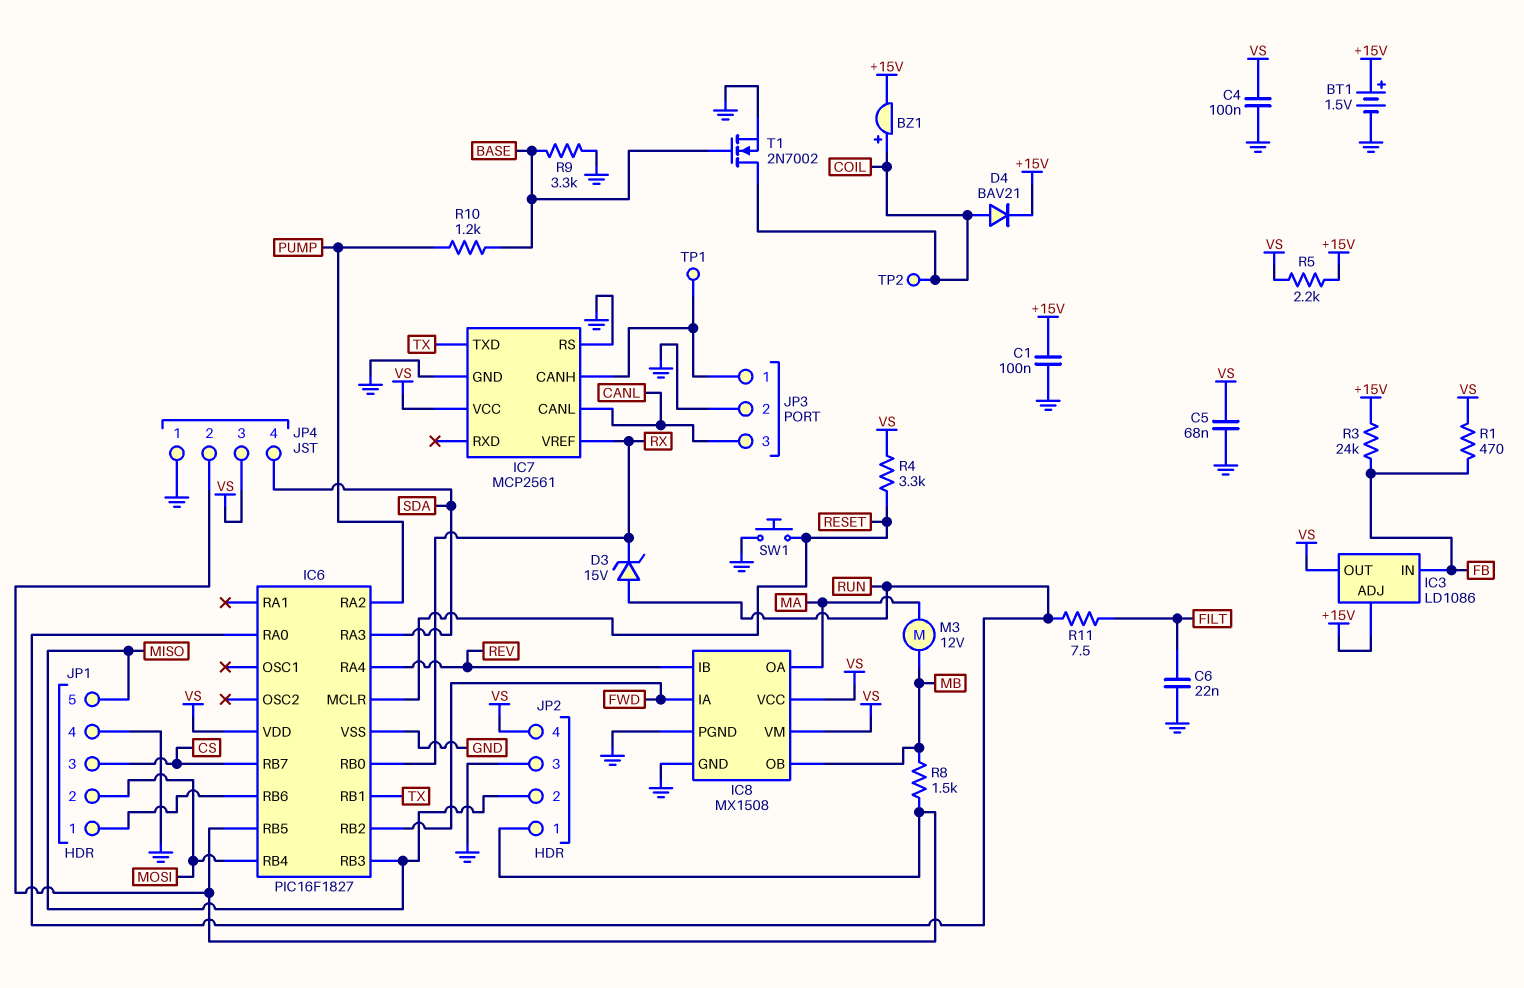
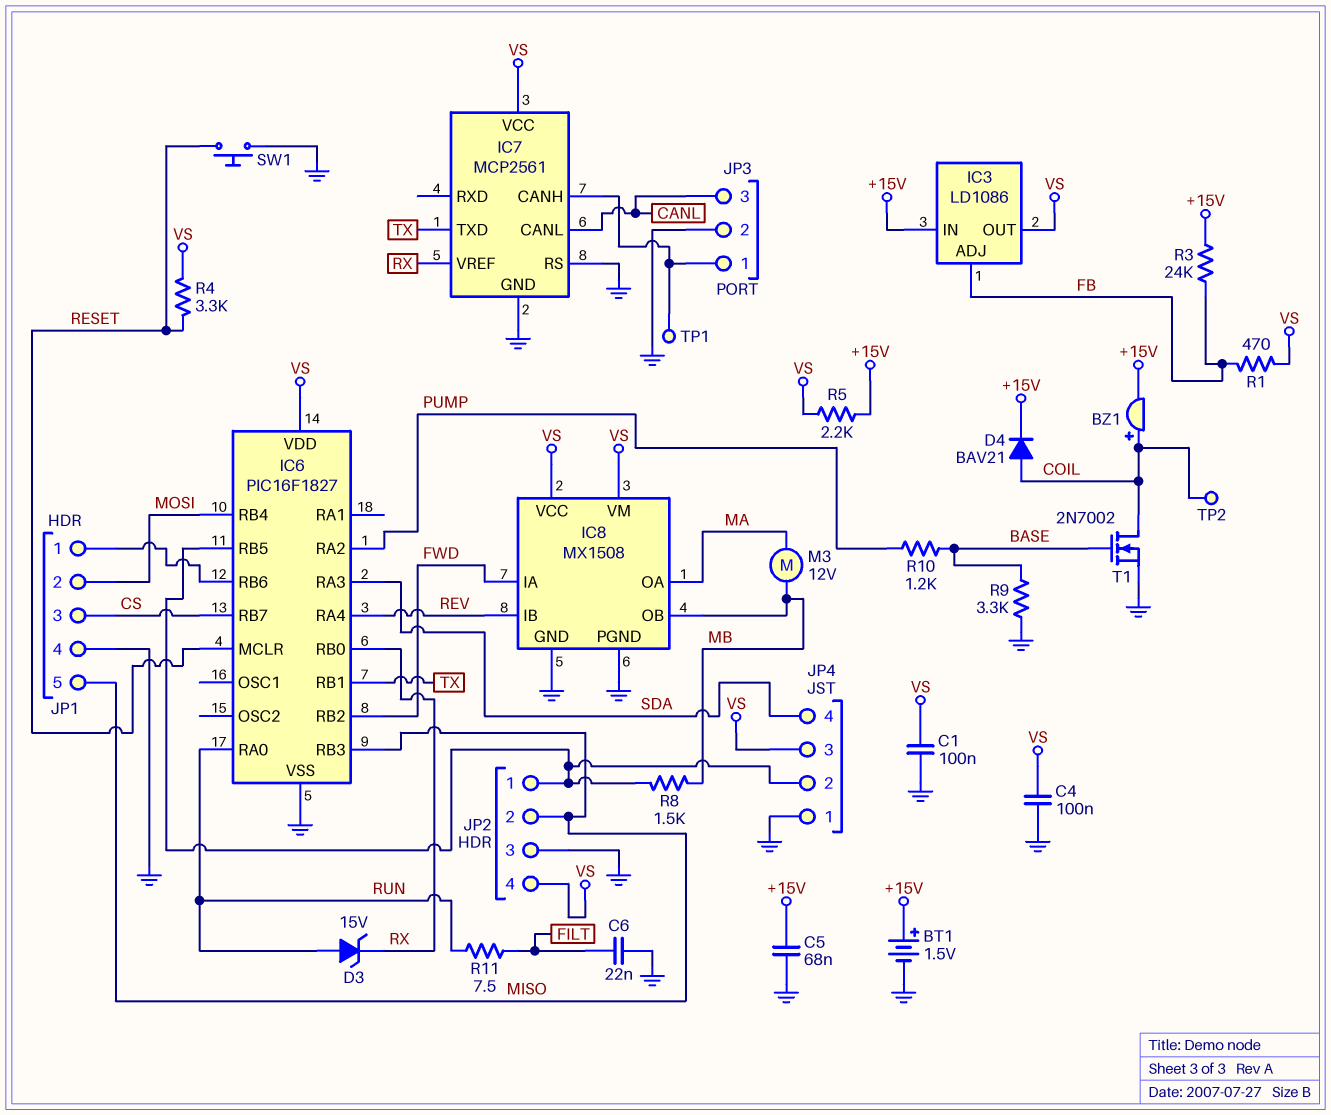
C1: 100nF (+15V, GND) -> 100nF (GND, VS)
C5: 68nF (GND, VS) -> 68nF (+15V, GND)
IC3 pin ADJ: +15V -> FB
IC3 pin IN: FB -> +15V

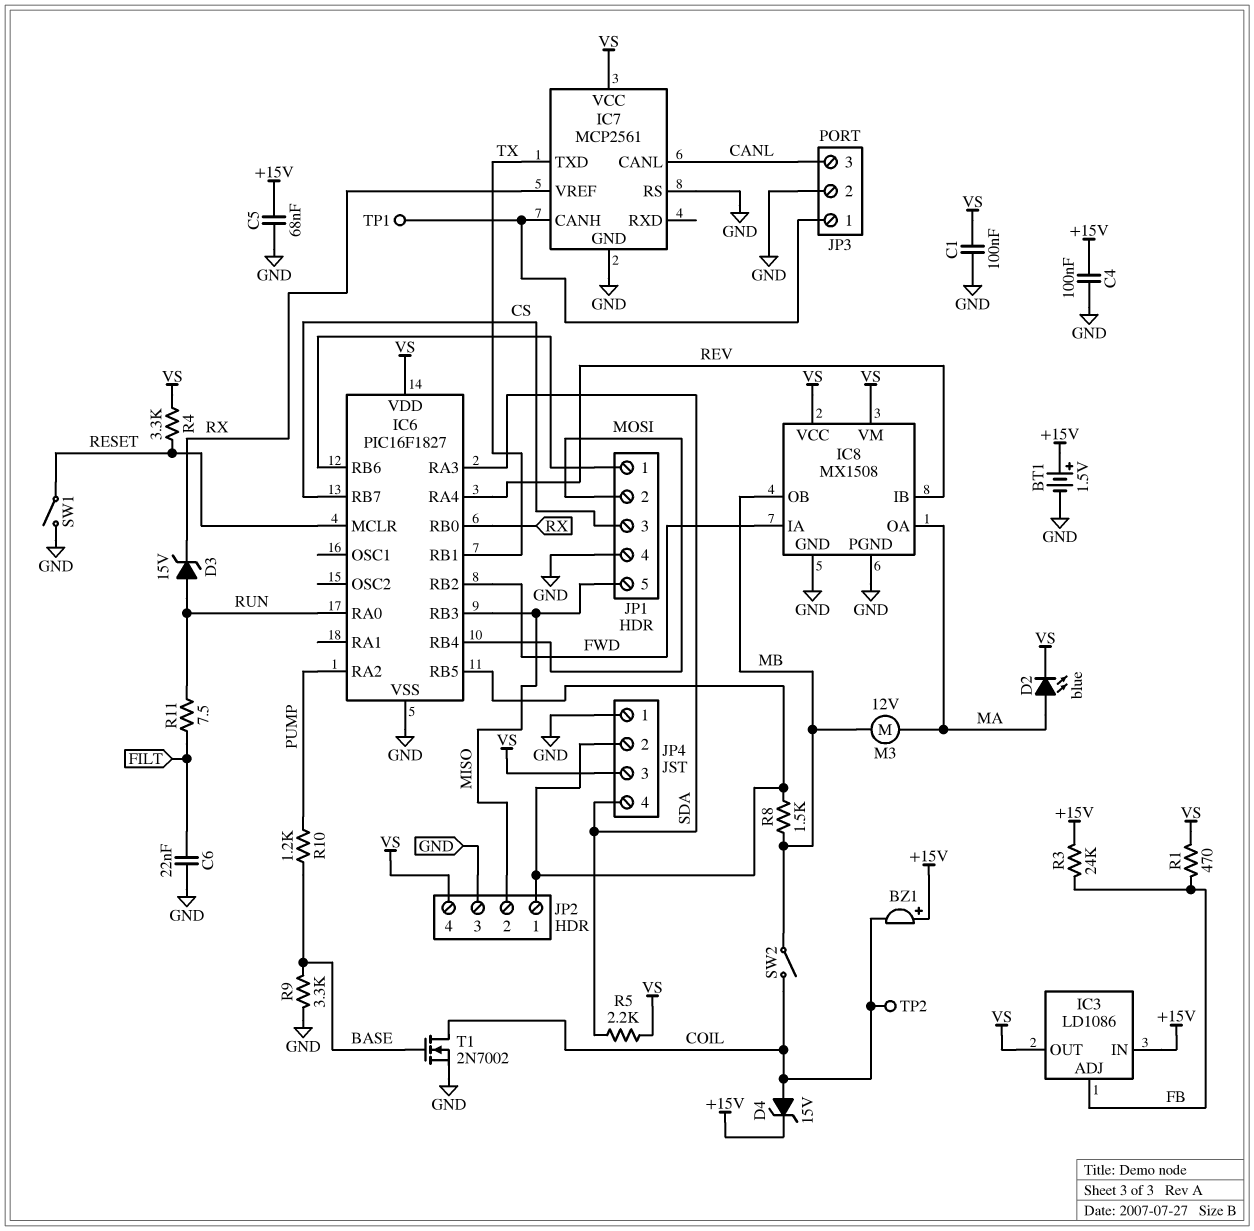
BZ1: buzzer (plus COIL, minus +15V) -> buzzer (plus +15V, minus COIL)
C4: 100nF (GND, VS) -> 100nF (+15V, GND)
D2: none -> LED blue (A MA, K VS)
D4: diode BAV21 (A COIL, K +15V) -> zener 15V (A COIL, K +15V)
R5: 2.2k (+15V, VS) -> 2.2k (SDA, VS)
SW1: button (GND, RESET) -> switch (GND, RESET)
SW2: none -> switch (COIL, MB)

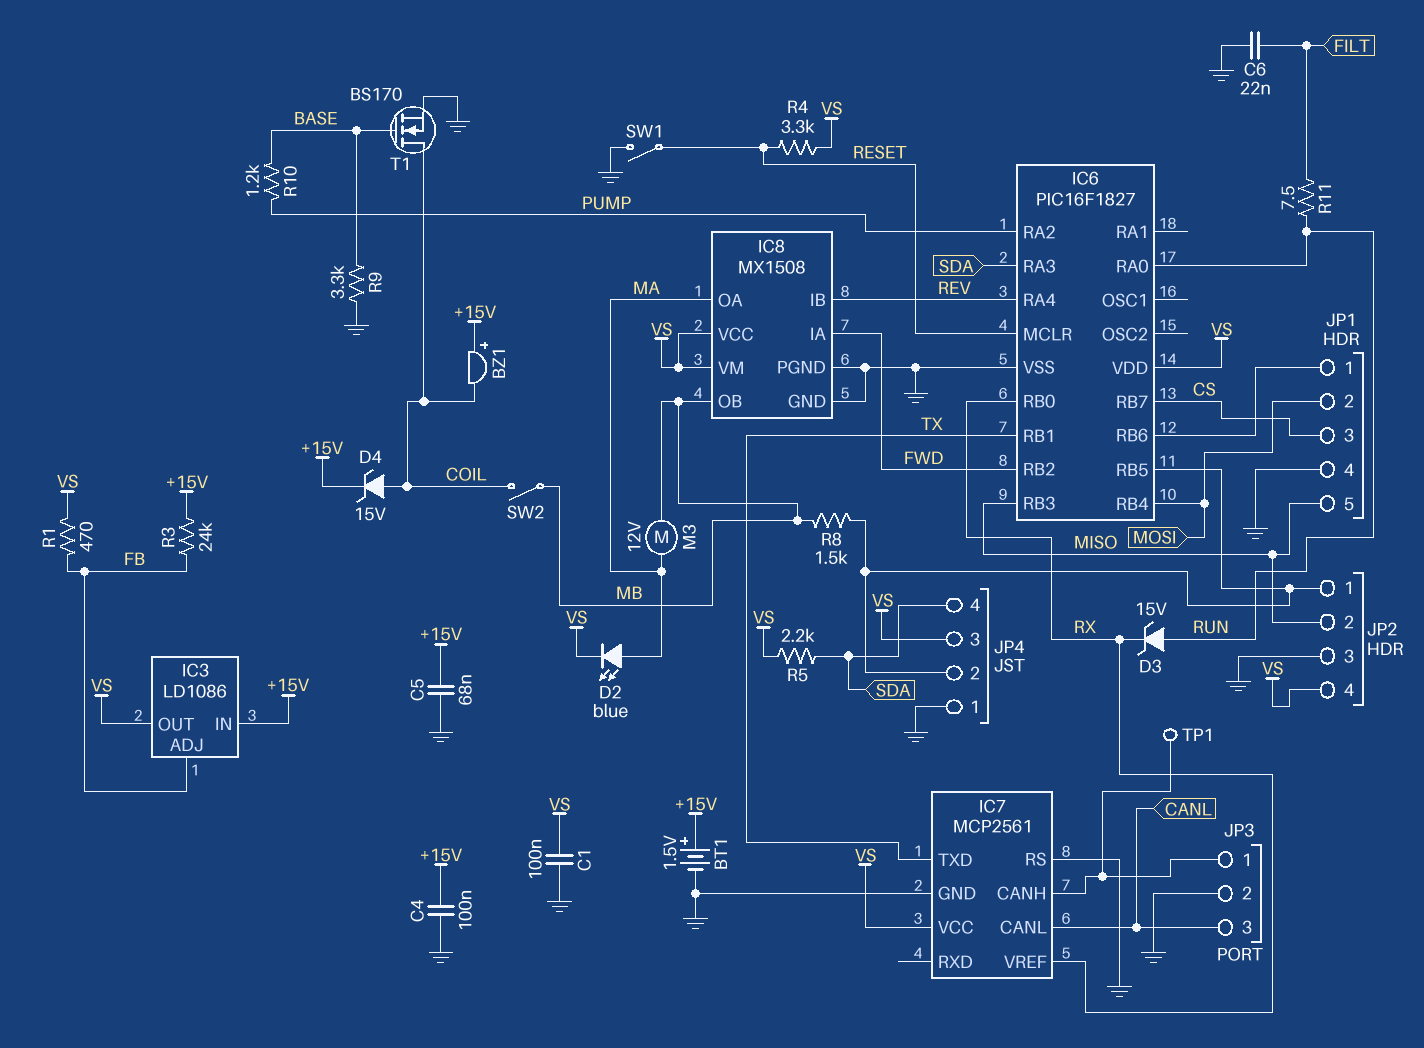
T1: NMOS 2N7002 (G BASE, D COIL, S GND) -> NMOS BS170 (G BASE, D COIL, S GND)
TP2: test point (COIL) -> none

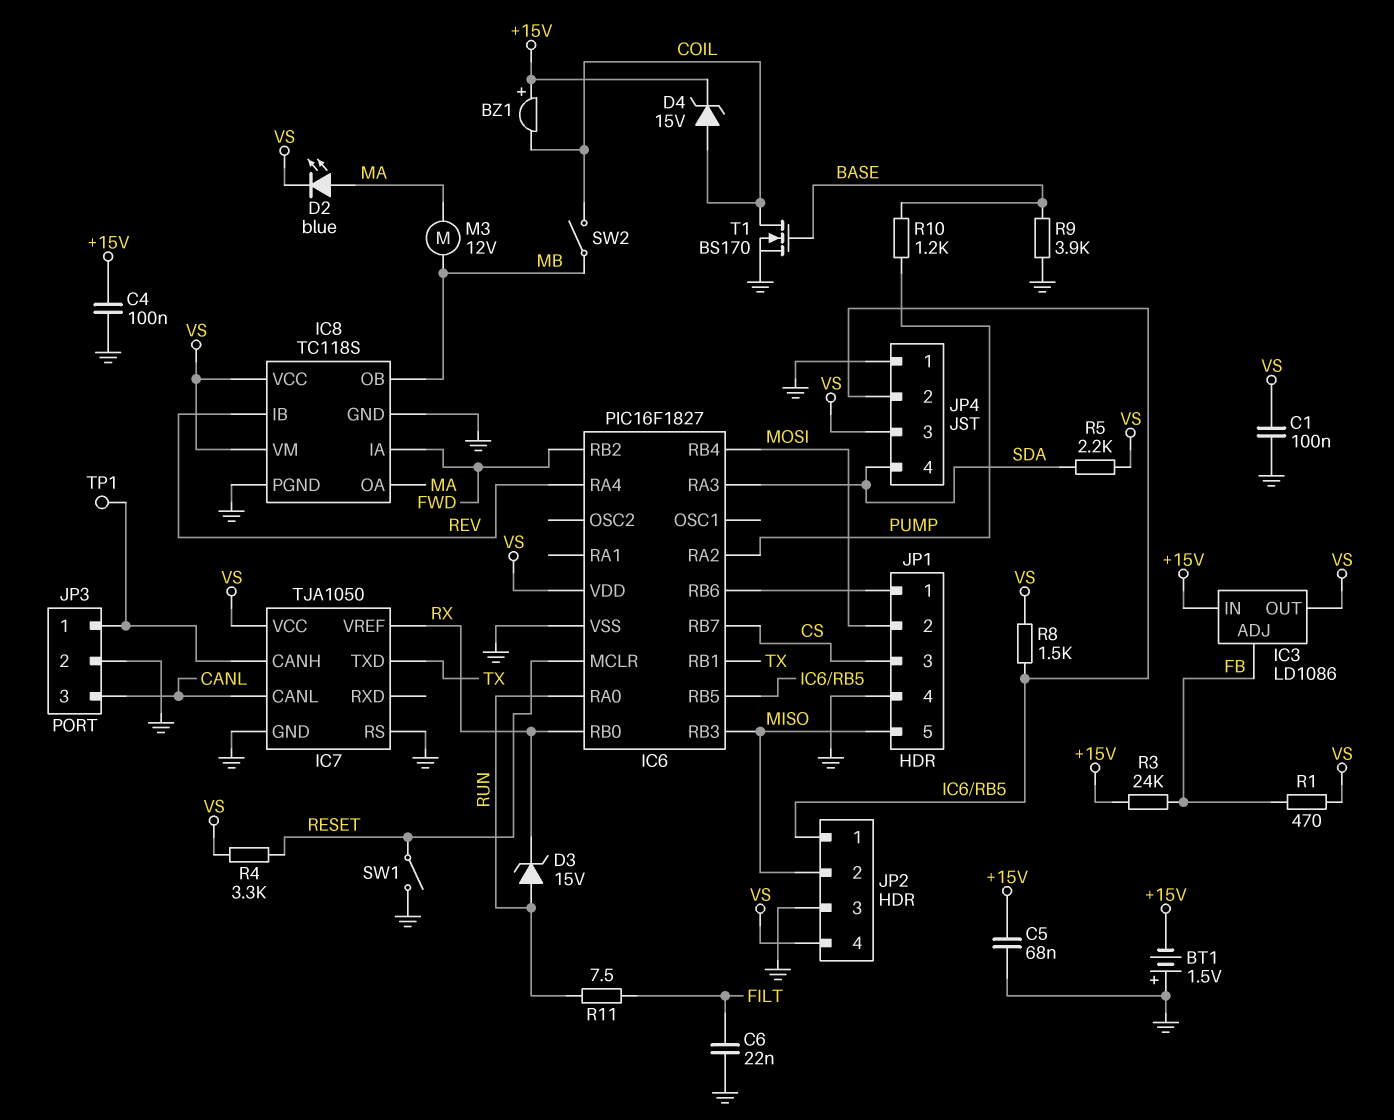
BT1: 1.5V (plus +15V, minus GND) -> 1.5V (plus GND, minus +15V)
IC7: MCP2561 -> TJA1050
IC8: MX1508 -> TC118S
R8: 1.5k (IC6/RB5, MB) -> 1.5k (IC6/RB5, VS)
R9: 3.3k (BASE, GND) -> 3.9k (BASE, GND)

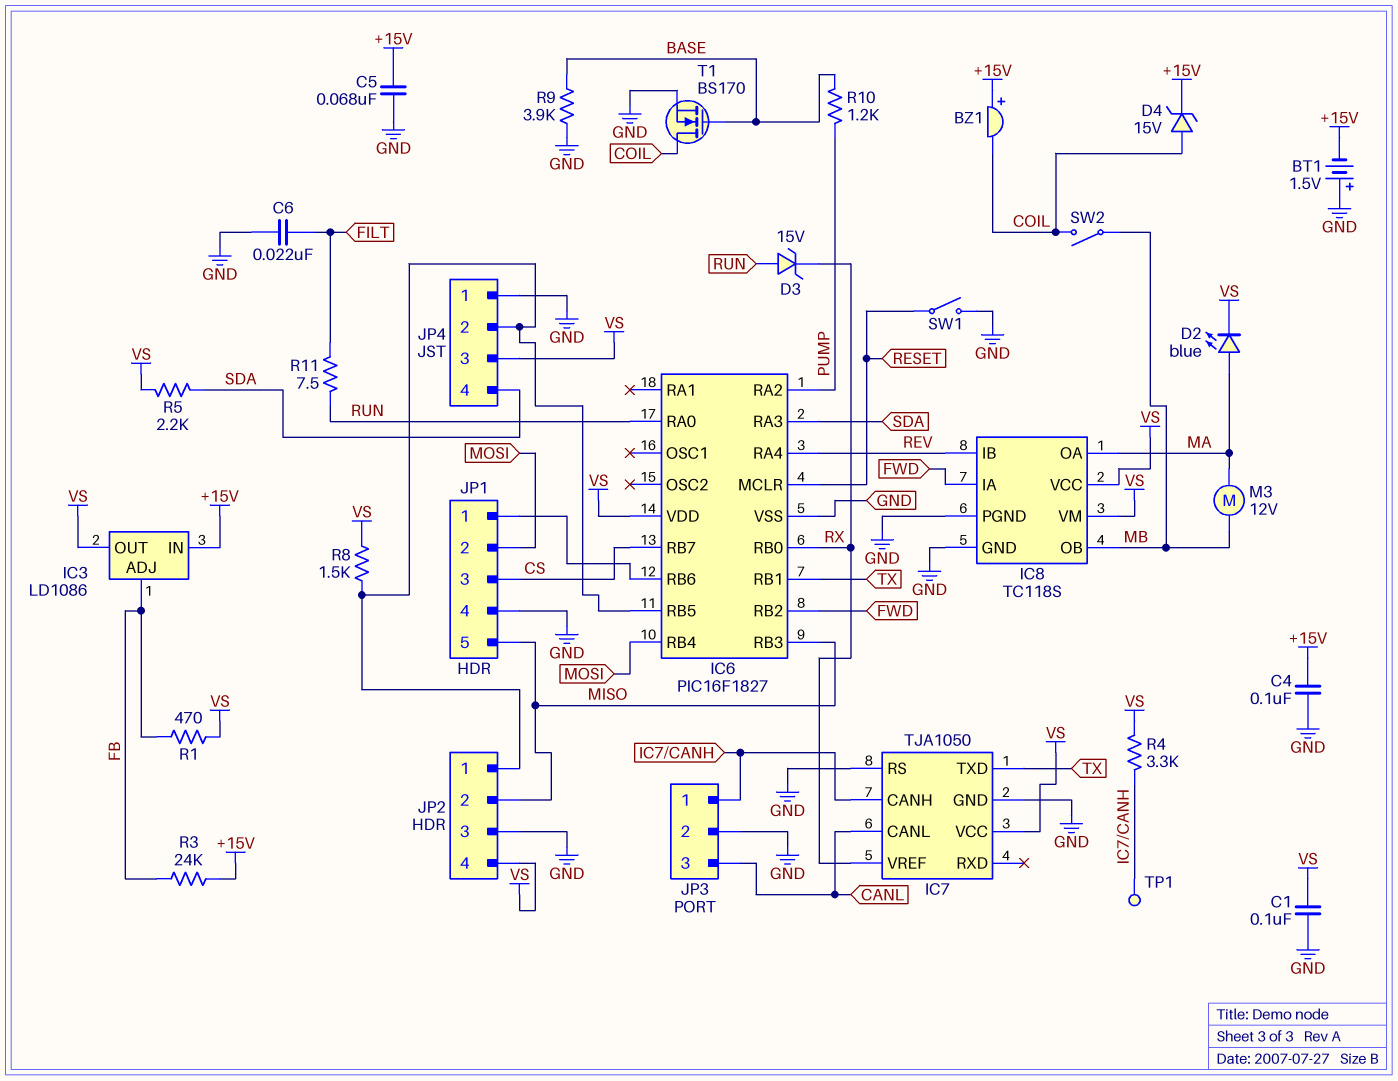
R4: 3.3k (RESET, VS) -> 3.3k (IC7/CANH, VS)

